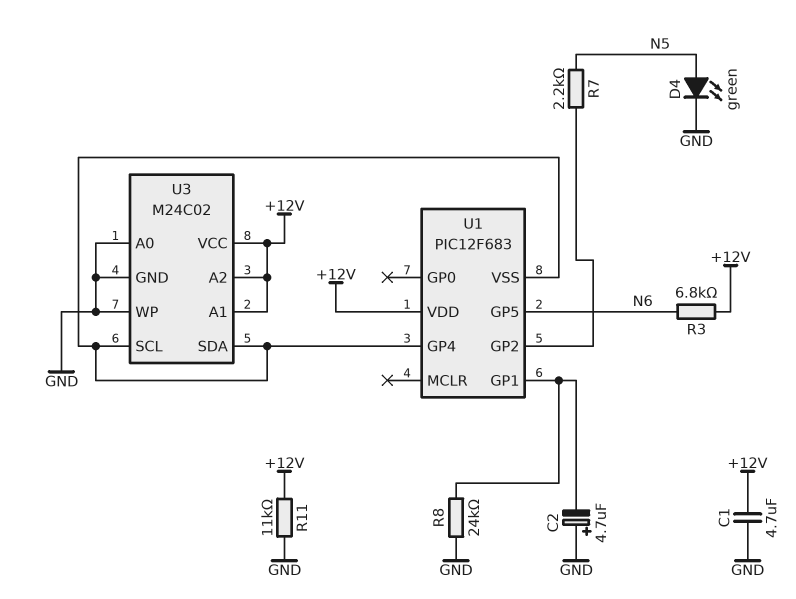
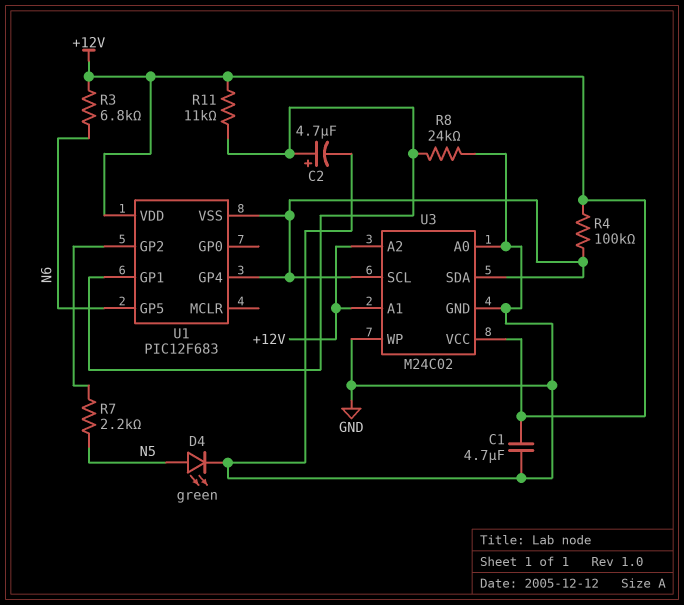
C2: 4.7uF (plus GND, minus U1/GP1) -> 4.7uF (plus U1/GP1, minus GND)
R4: none -> 100k (+12V, U1/GP4)
R11: 11k (+12V, GND) -> 11k (+12V, U1/GP1)

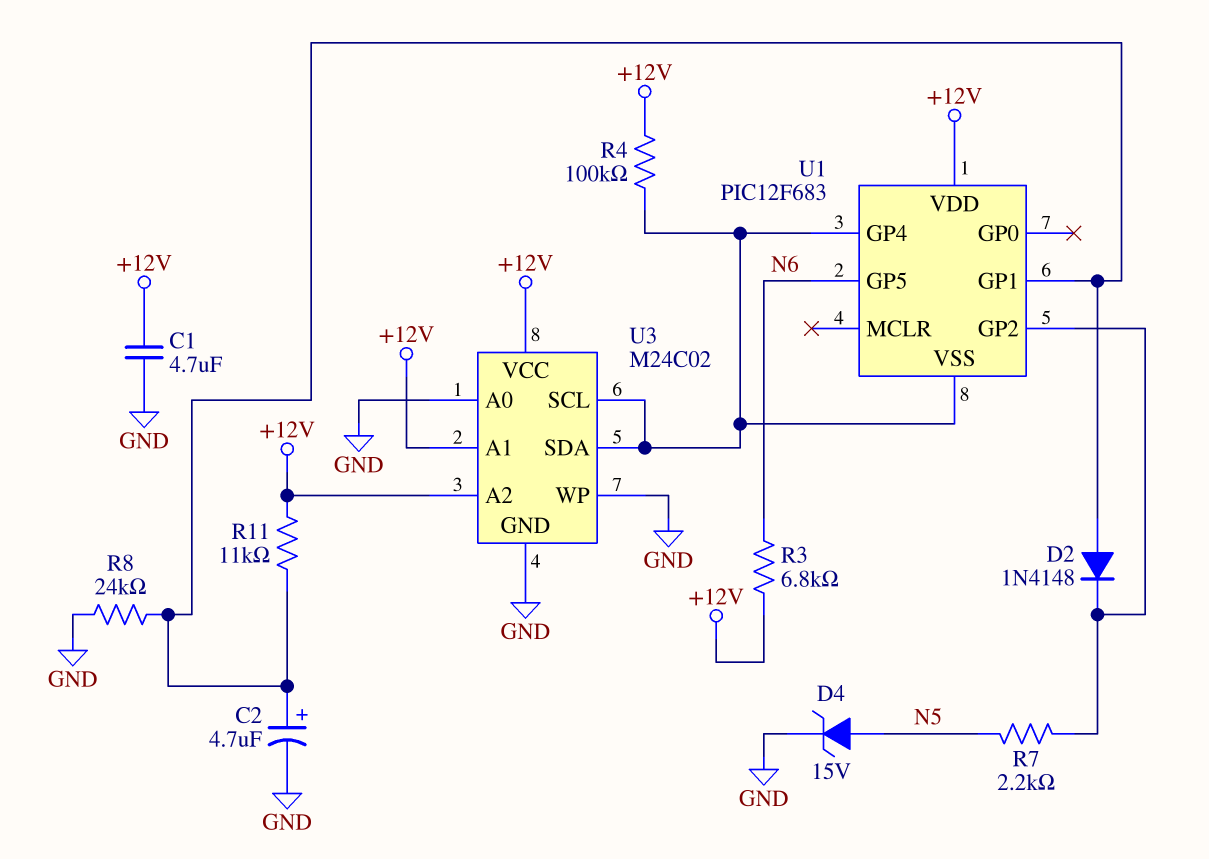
D2: none -> diode 1N4148 (A U1/GP1, K U1/GP2)
D4: LED green (A N5, K GND) -> zener 15V (A N5, K GND)

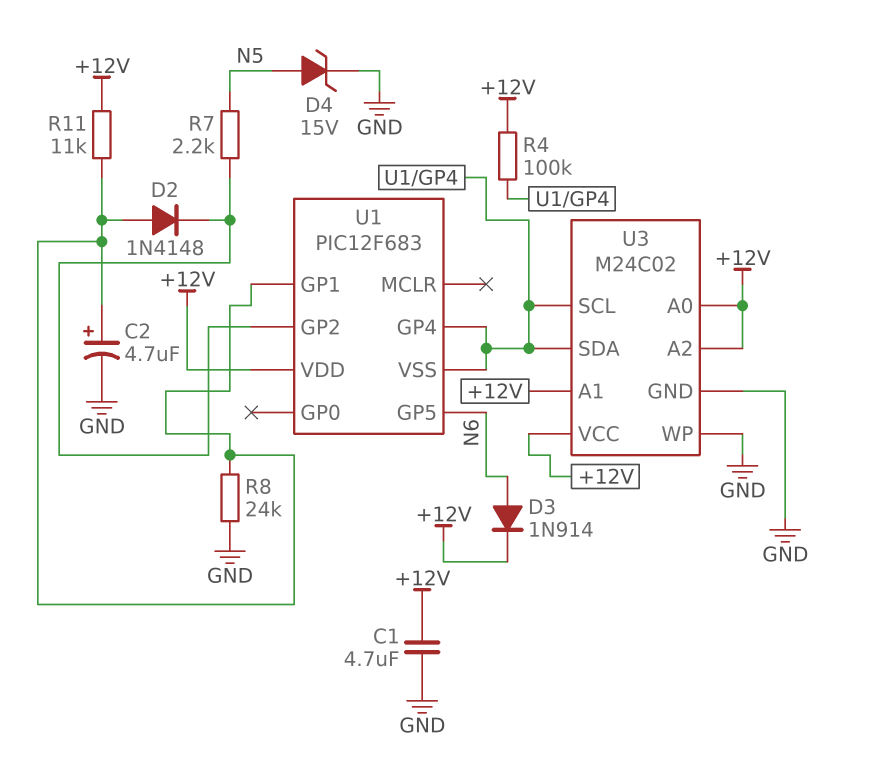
D3: none -> diode 1N914 (A N6, K +12V)
R3: 6.8k (+12V, N6) -> none
U3 pin A0: GND -> +12V

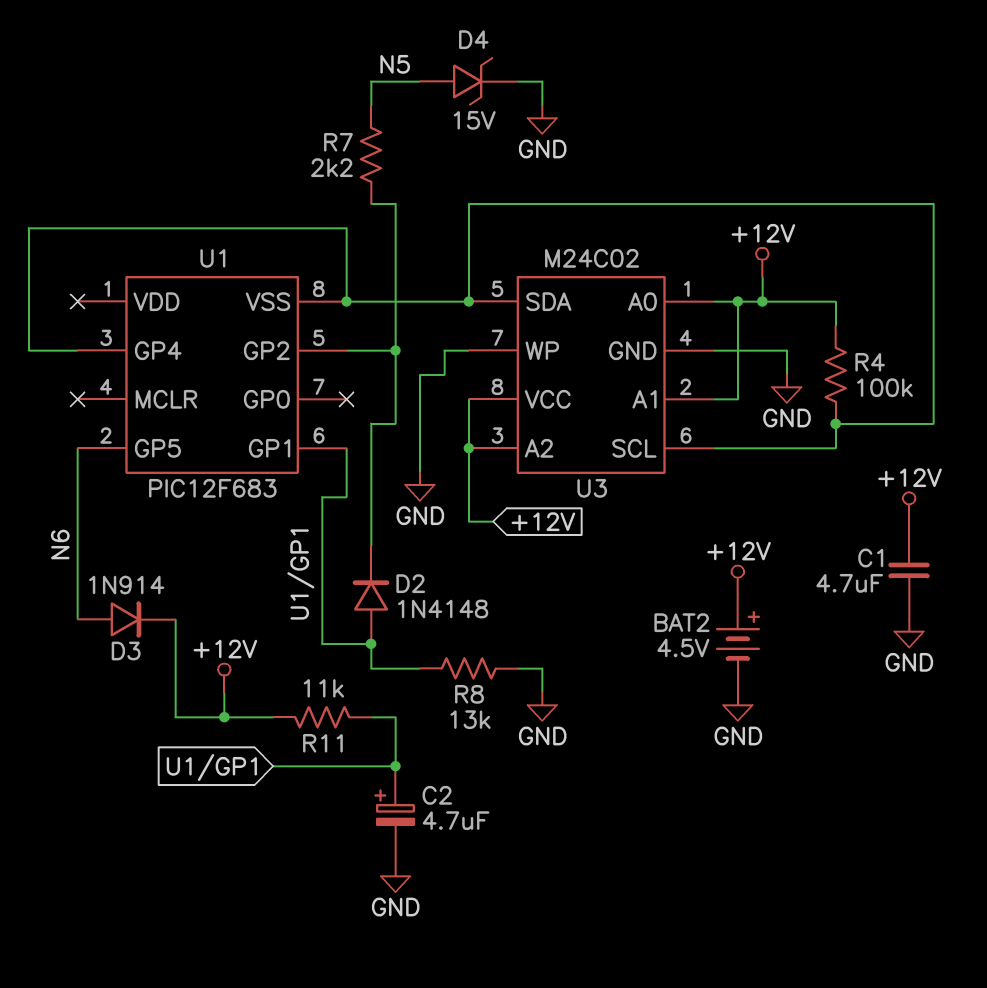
BAT2: none -> 4.5V (plus +12V, minus GND)
R8: 24k (GND, U1/GP1) -> 13k (GND, U1/GP1)
U1 pin VDD: +12V -> none

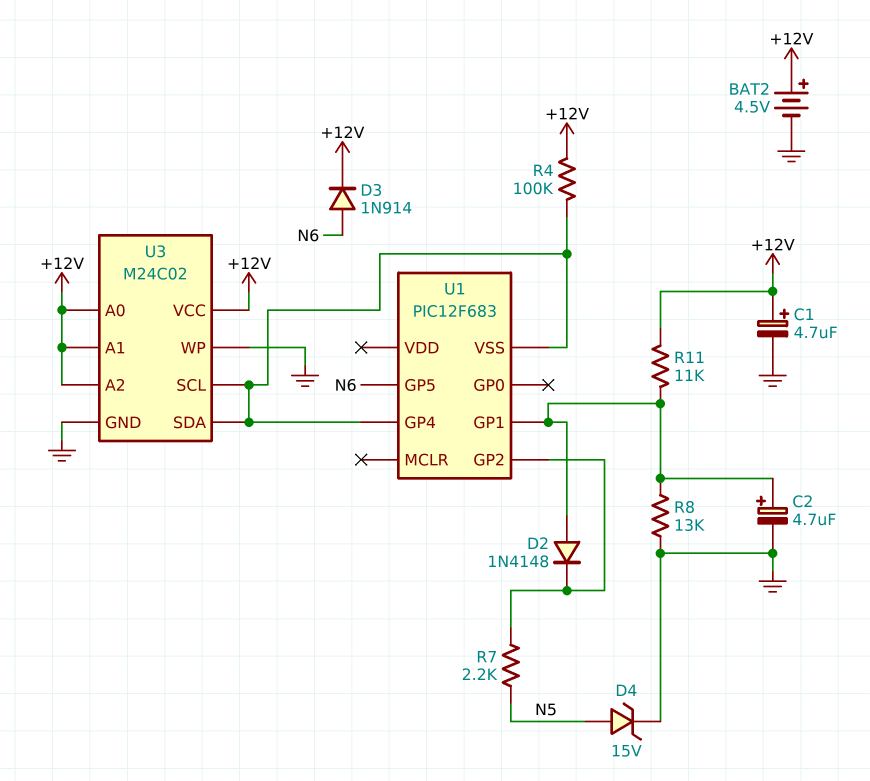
C1: 4.7uF (+12V, GND) -> 4.7uF (plus +12V, minus GND)

